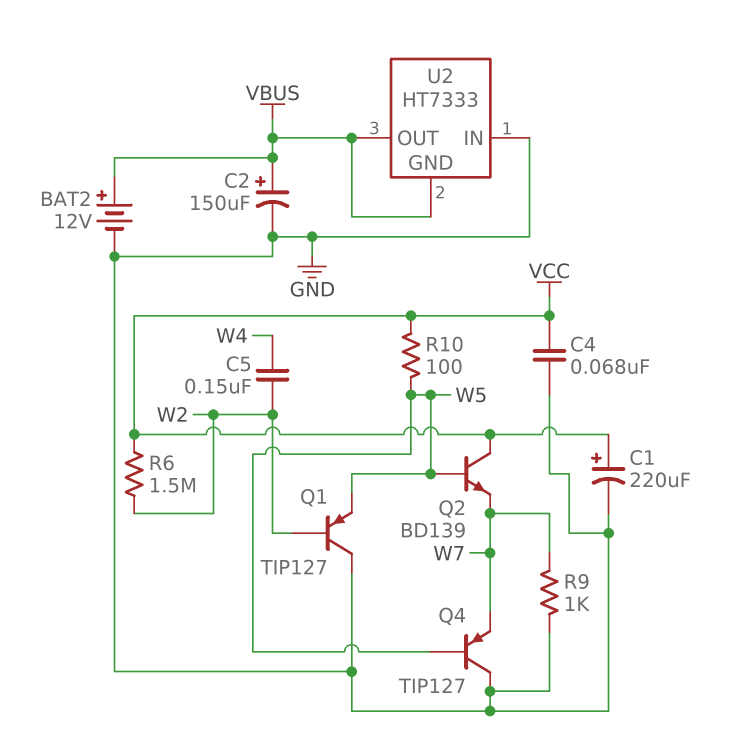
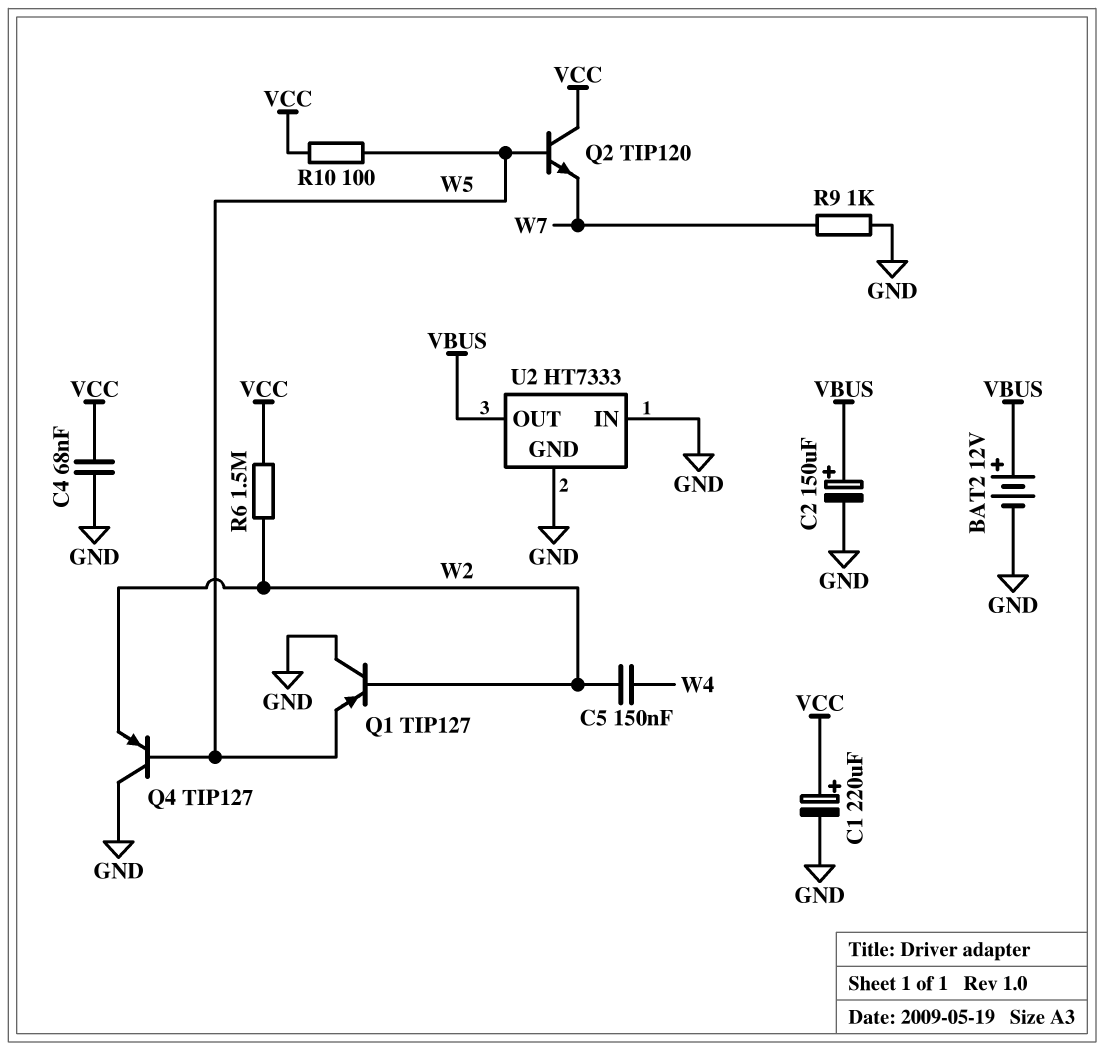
Q2: NPN BD139 (B W5, C VCC, E W7) -> NPN TIP120 (B W5, C VCC, E W7)
Q4: PNP TIP127 (B W5, C GND, E W7) -> PNP TIP127 (B W5, C GND, E W2)
U2 pin GND: VBUS -> GND

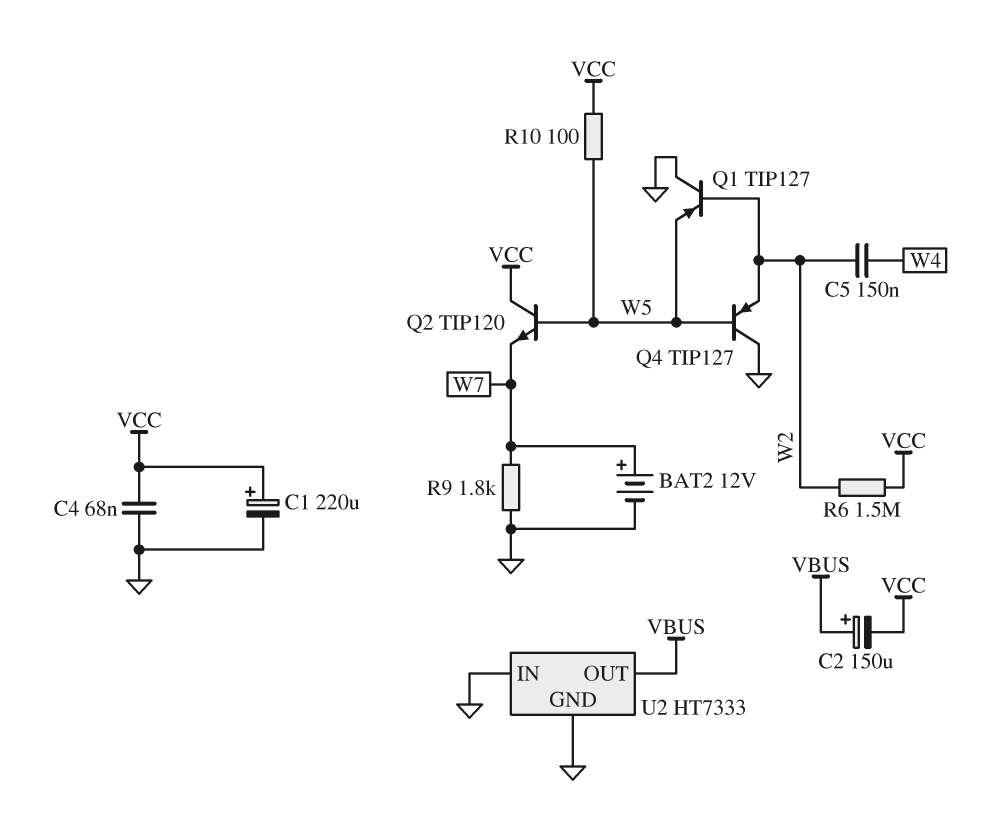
BAT2: 12V (plus VBUS, minus GND) -> 12V (plus W7, minus GND)
C2: 150uF (plus VBUS, minus GND) -> 150uF (plus VBUS, minus VCC)
R9: 1k (GND, W7) -> 1.8k (GND, W7)

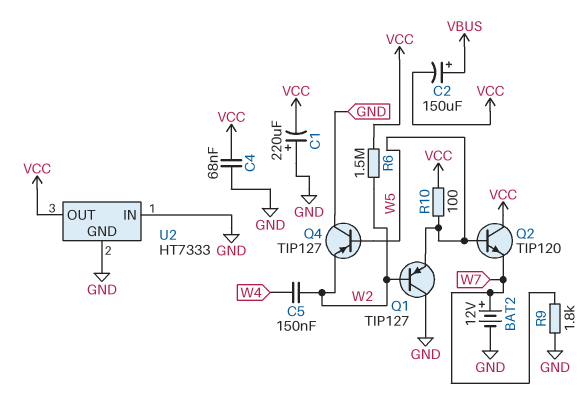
C1: 220uF (plus VCC, minus GND) -> 220uF (plus GND, minus VCC)
U2 pin OUT: VBUS -> VCC

